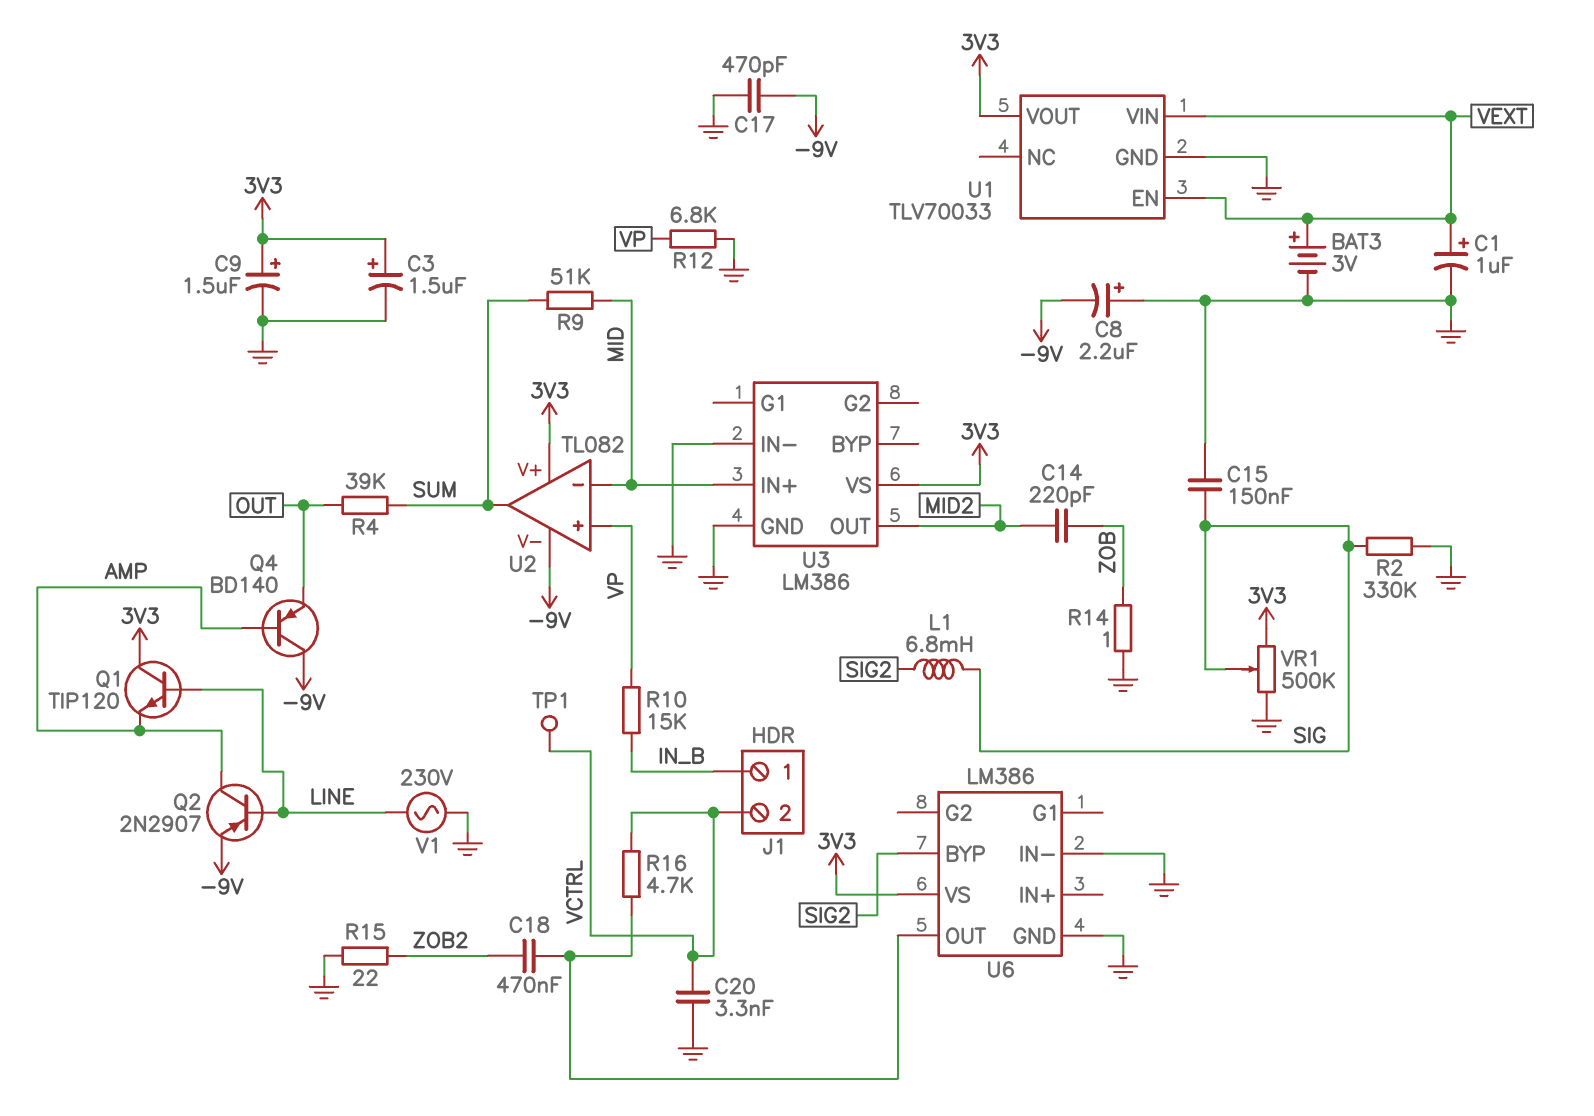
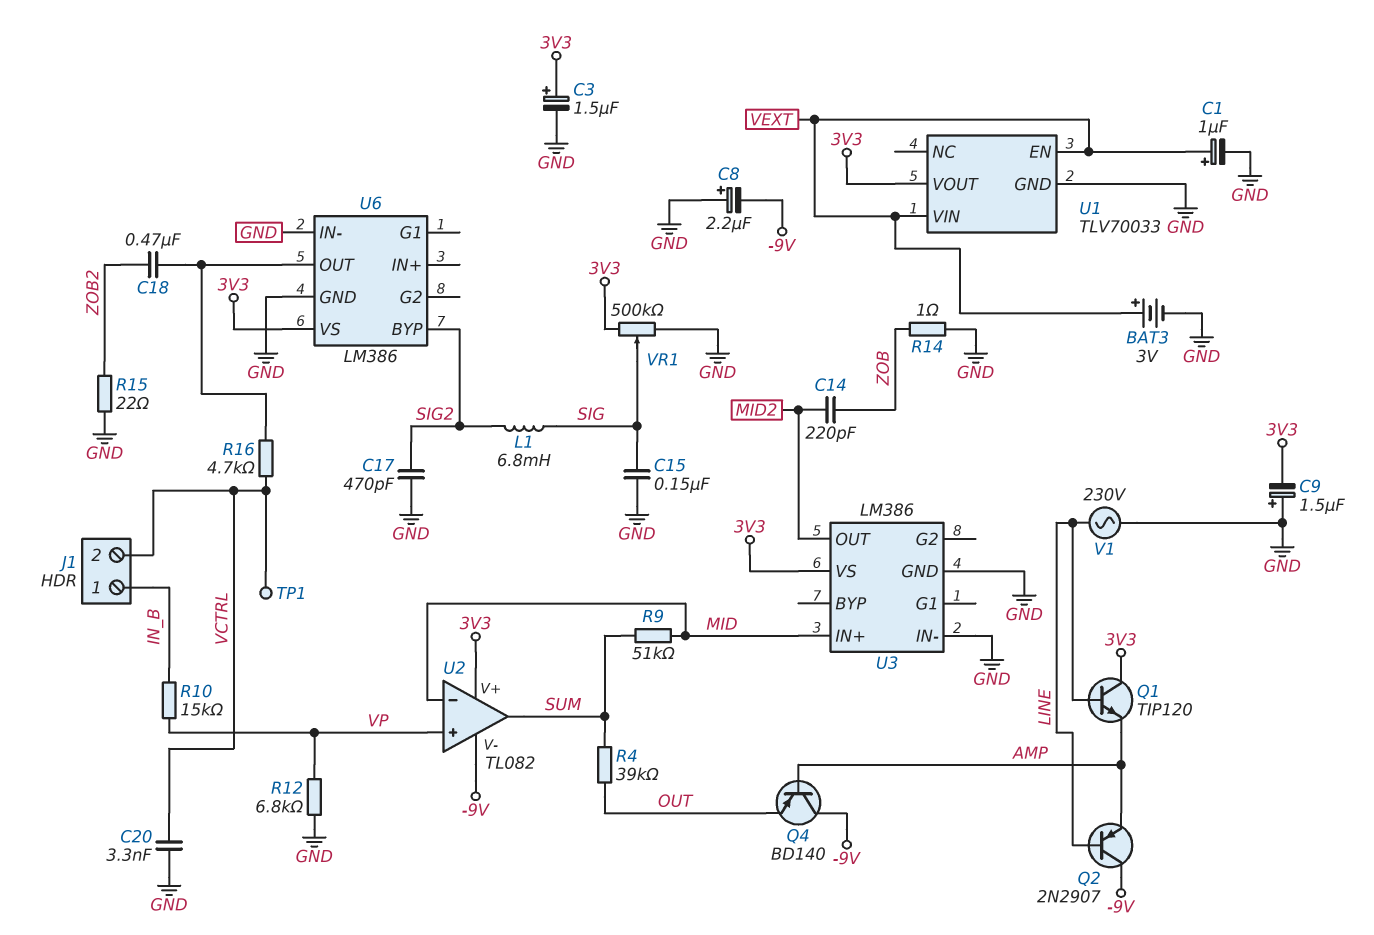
C9: 1.5uF (plus 3V3, minus GND) -> 1.5uF (plus GND, minus 3V3)
C17: 470pF (-9V, GND) -> 470pF (GND, SIG2)
Q2: PNP 2N2907 (B LINE, C AMP, E -9V) -> PNP 2N2907 (B LINE, C -9V, E AMP)
R2: 330k (GND, SIG) -> none

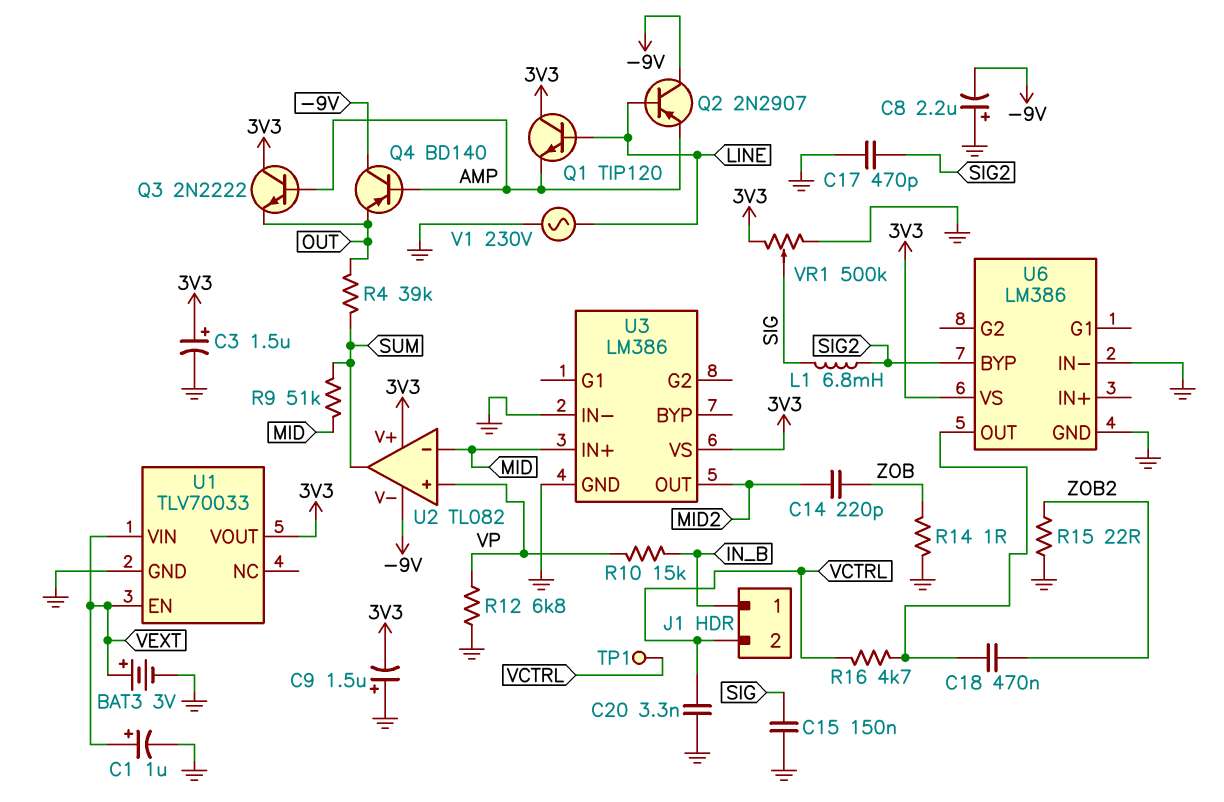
Q3: none -> NPN 2N2222 (B AMP, C 3V3, E OUT)

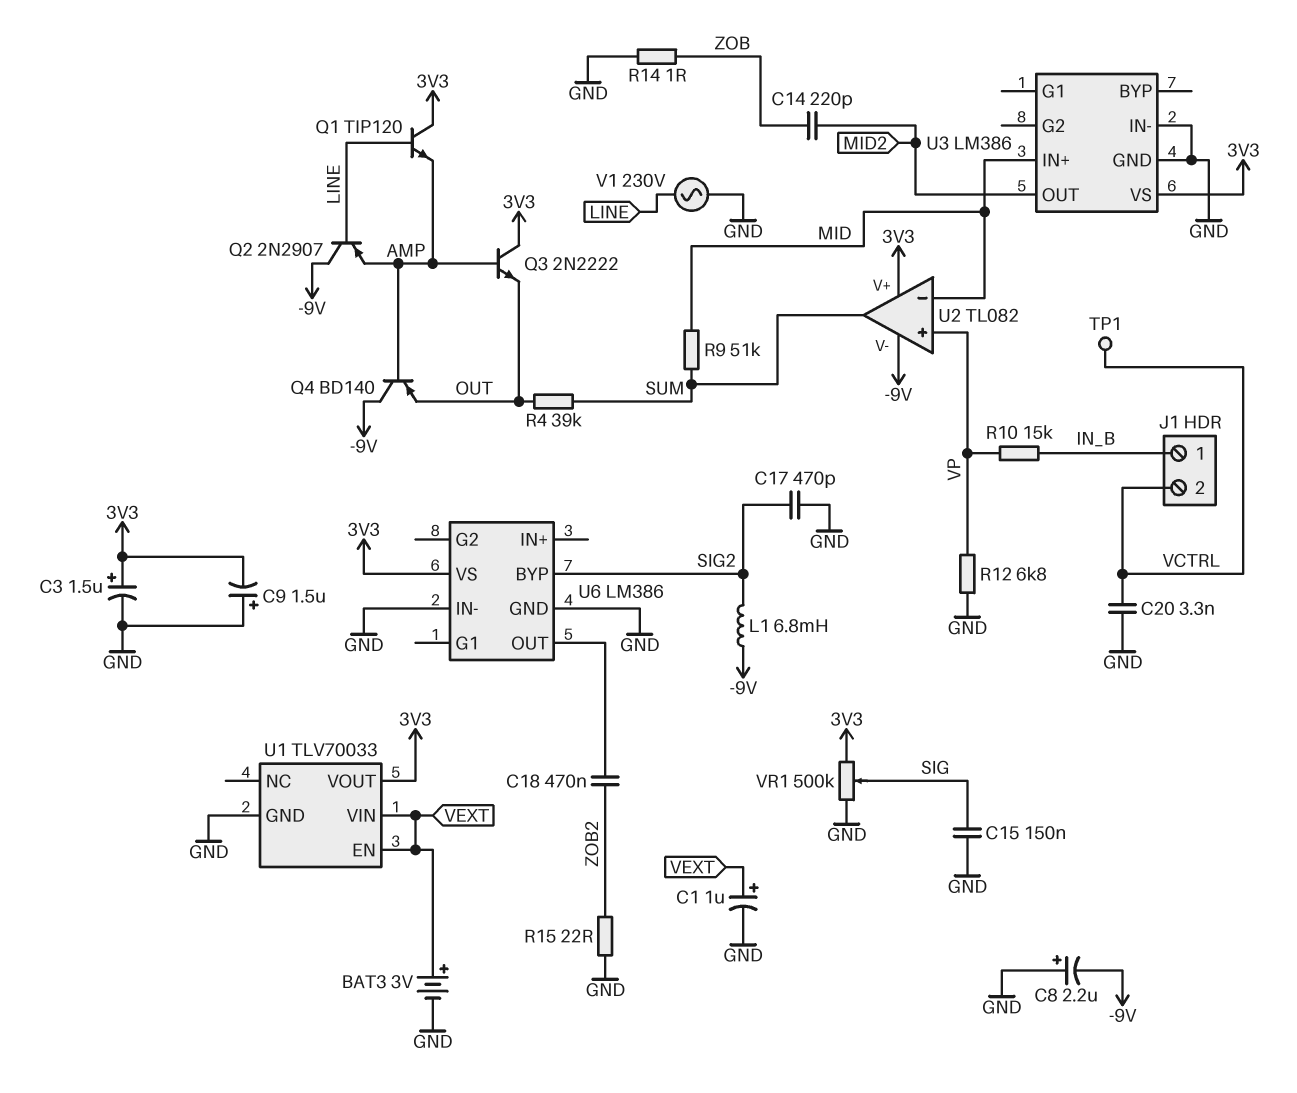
L1: 6.8mH (SIG, SIG2) -> 6.8mH (-9V, SIG2)
R16: 4.7k (U6/OUT, VCTRL) -> none

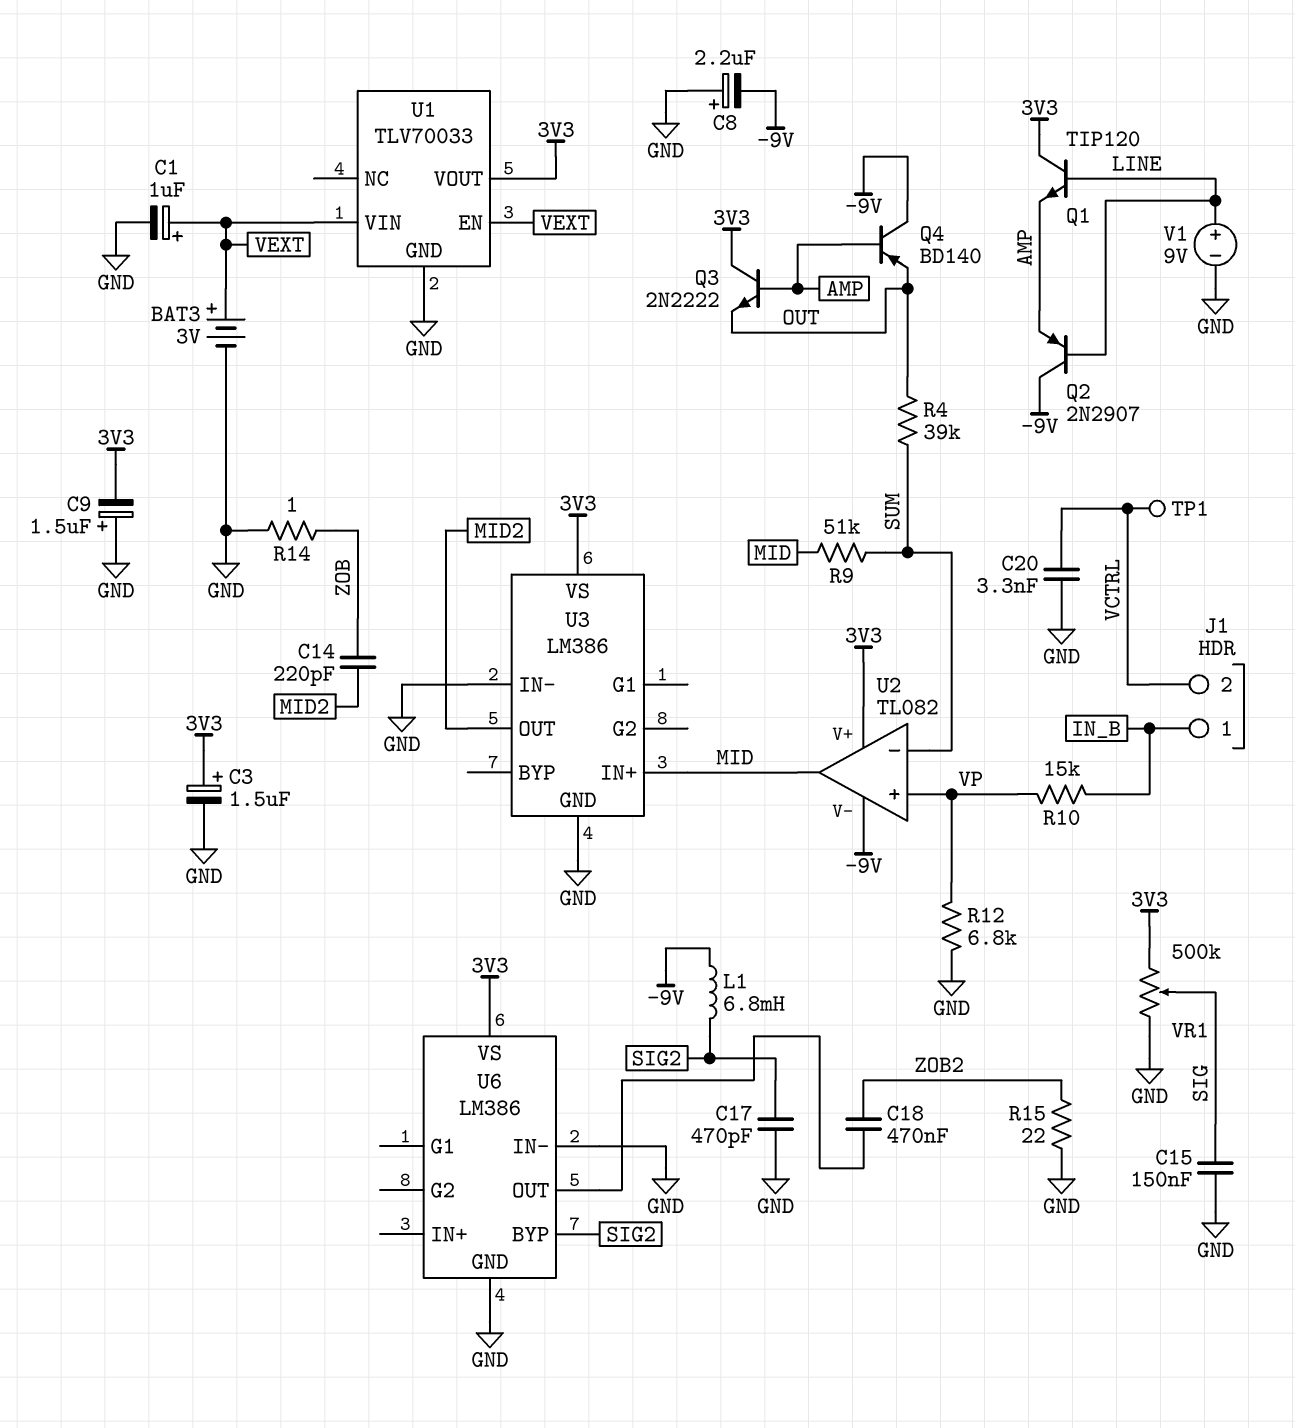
U2 pin in-: MID -> SUM
U2 pin out: SUM -> MID
V1: AC 230V (GND, LINE) -> 9V (plus LINE, minus GND)

